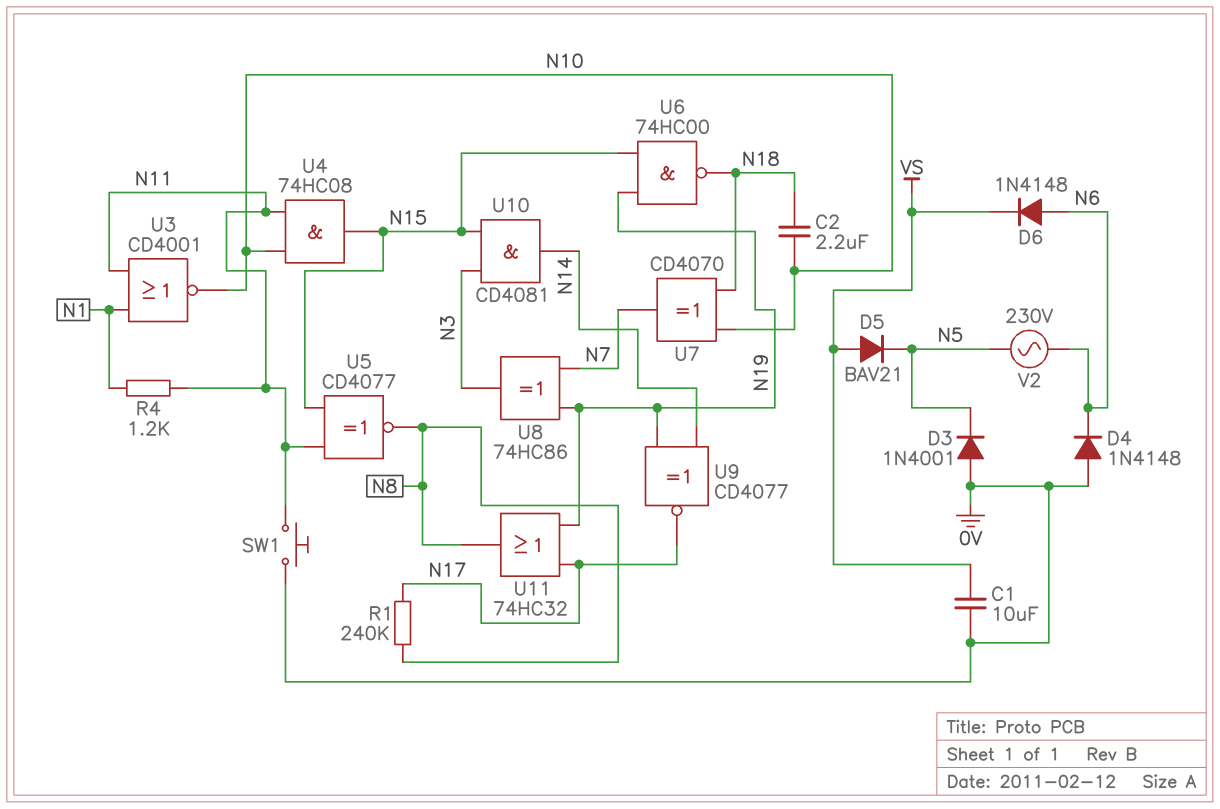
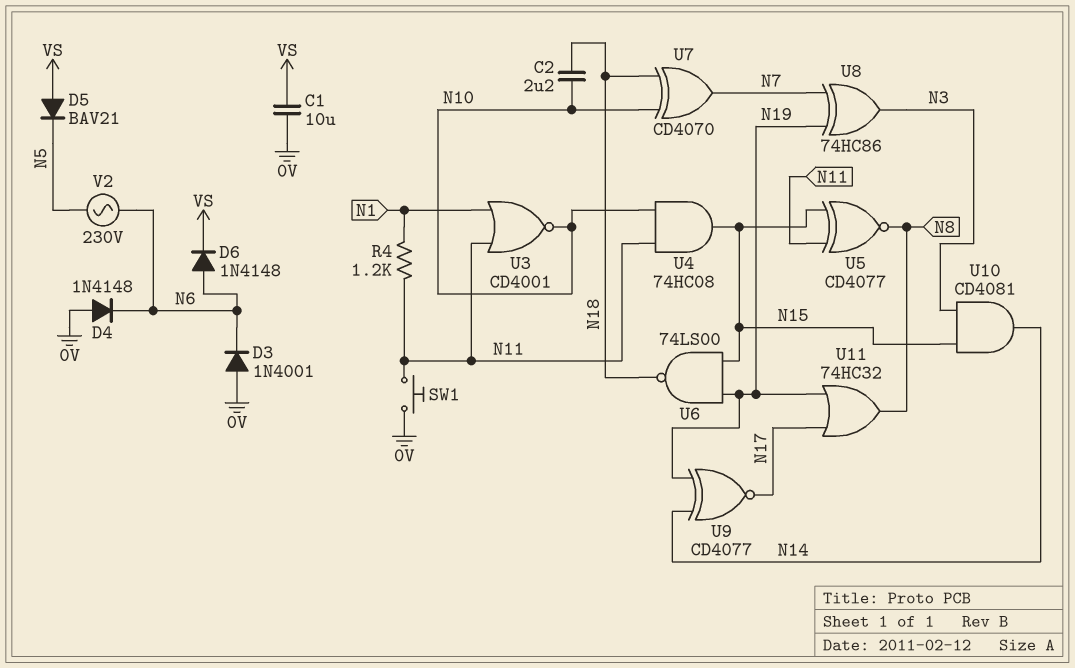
D3: diode 1N4001 (A 0V, K N5) -> diode 1N4001 (A 0V, K N6)
R1: 240k (N8, N17) -> none
U6: NAND 74HC00 (in N15, in N19, out N18) -> NAND 74LS00 (in N15, in N19, out N18)

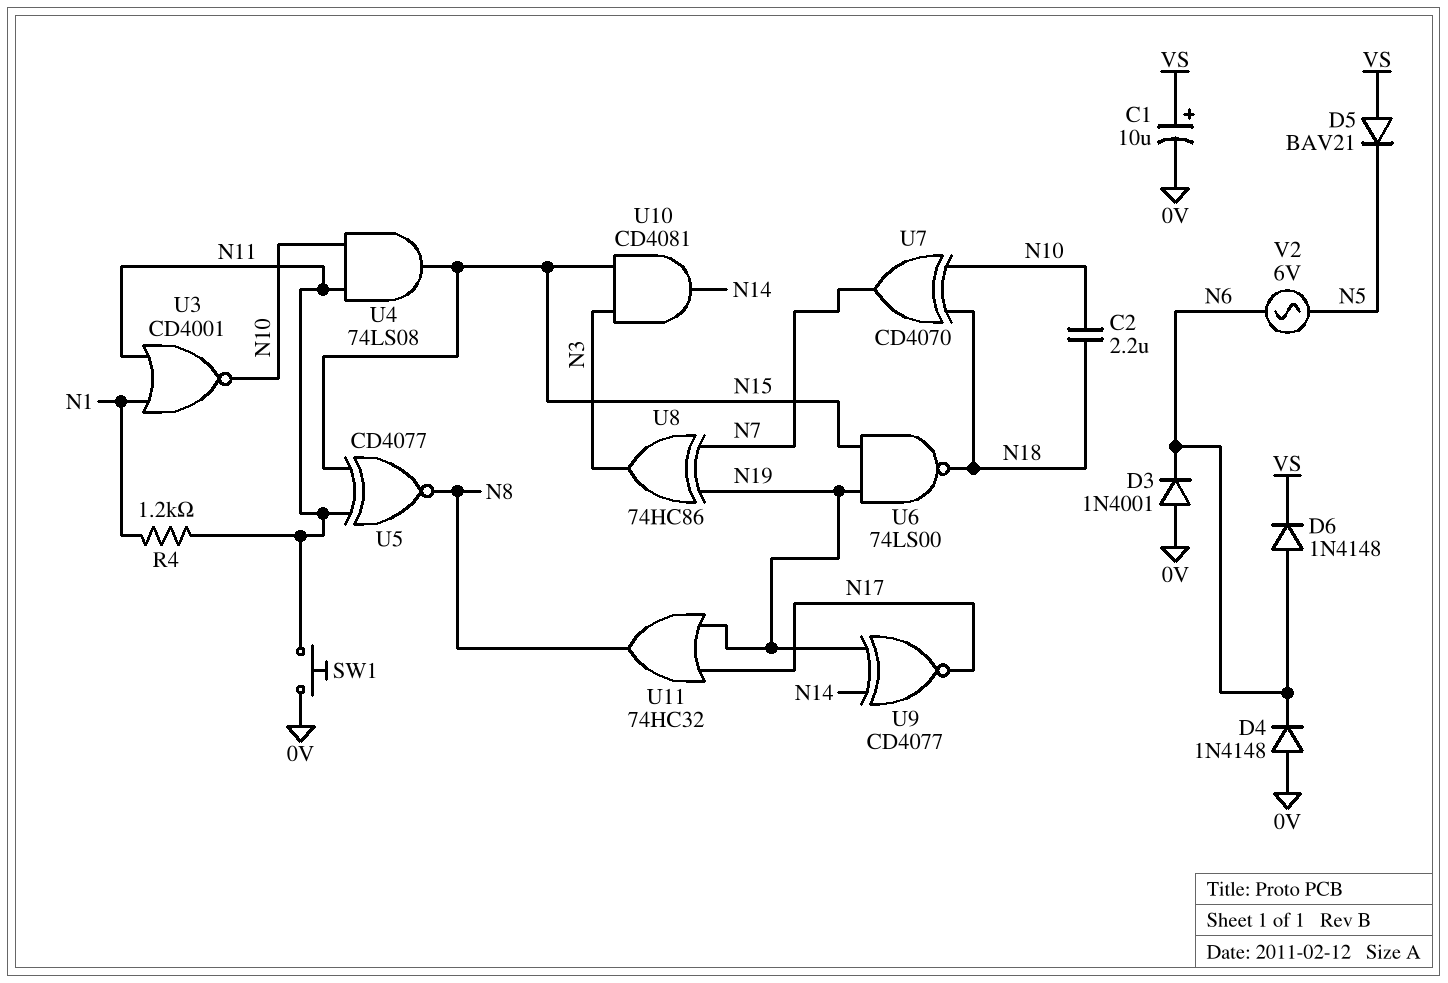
C1: 10uF (0V, VS) -> 10uF (plus VS, minus 0V)
U4: AND 74HC08 (in N10, in N11, out N15) -> AND 74LS08 (in N10, in N11, out N15)
V2: AC 230V (N5, N6) -> AC 6V (N5, N6)

